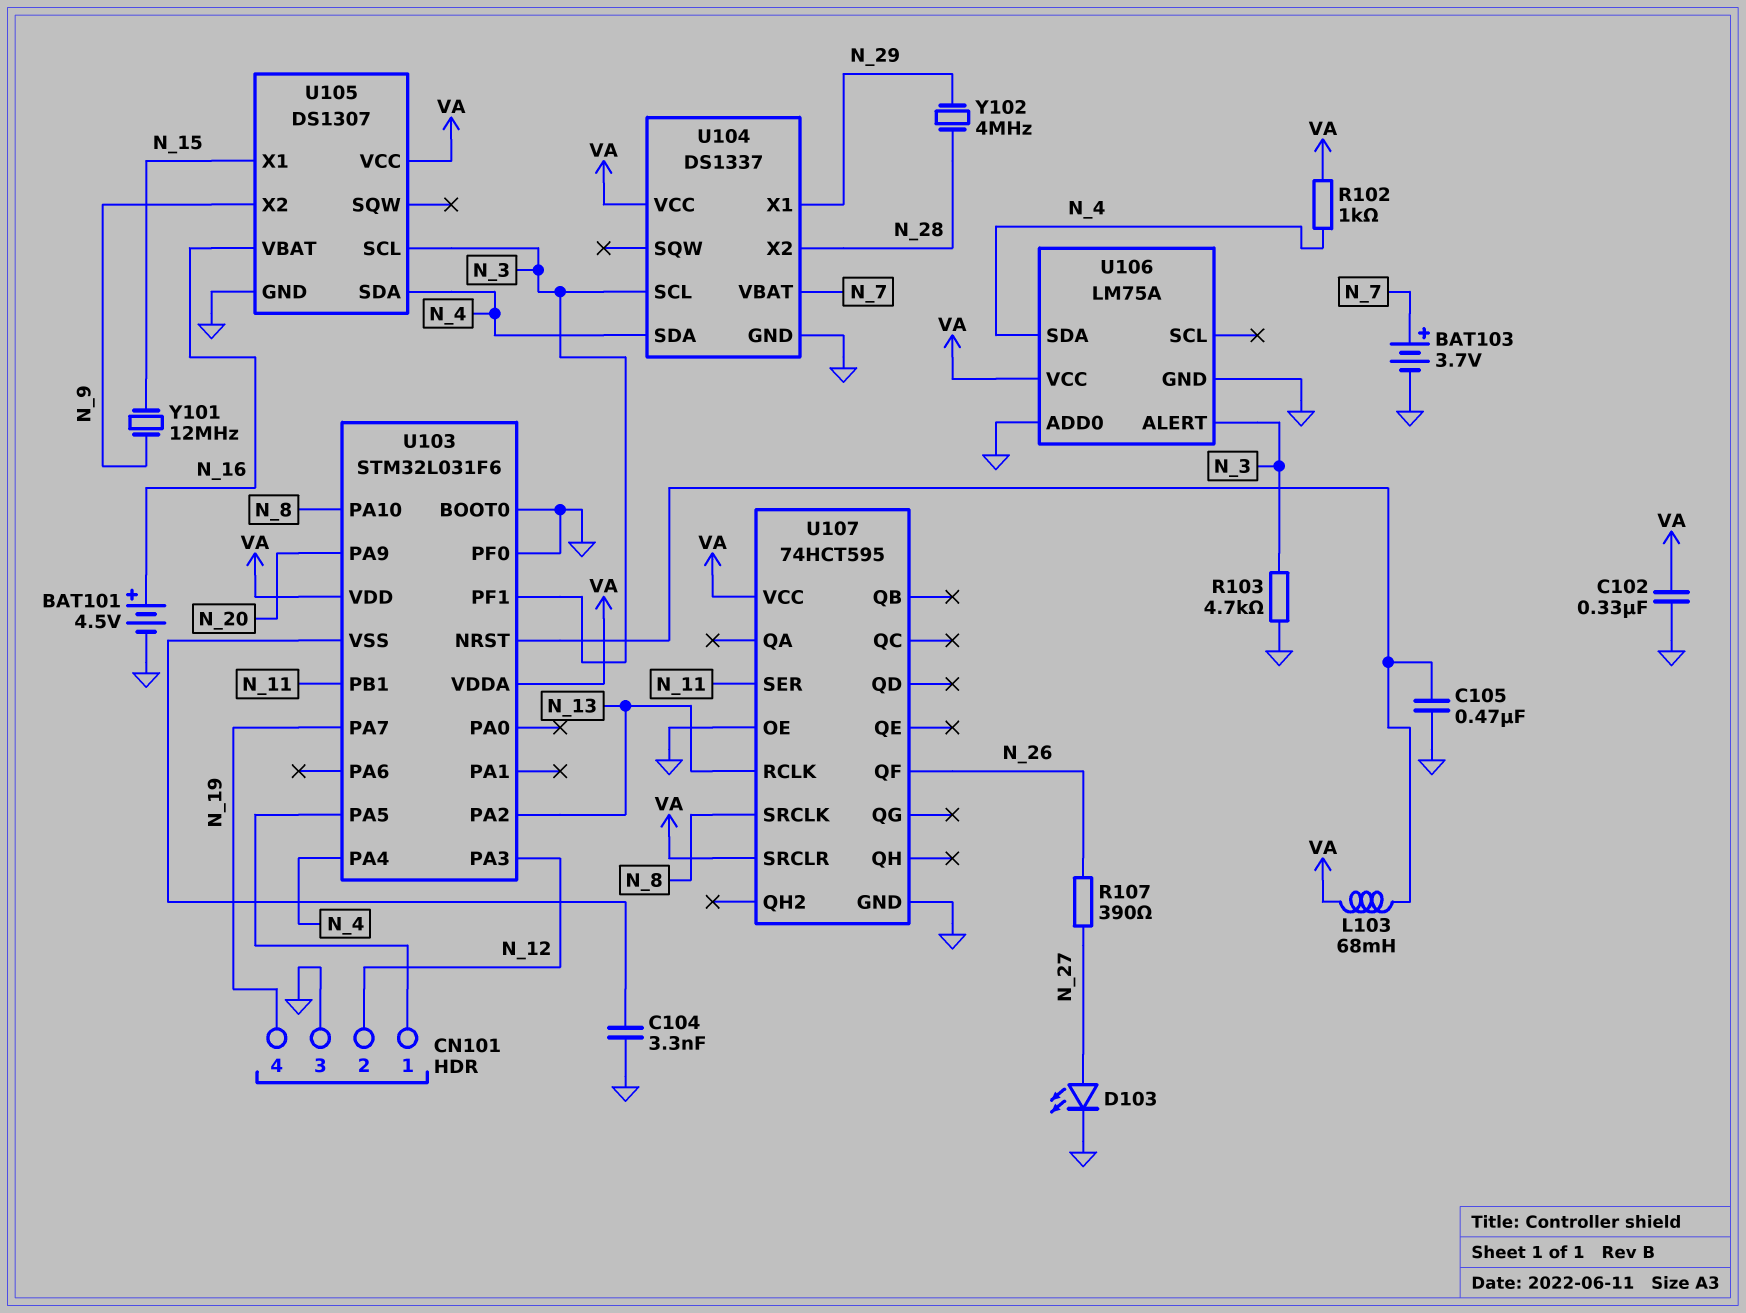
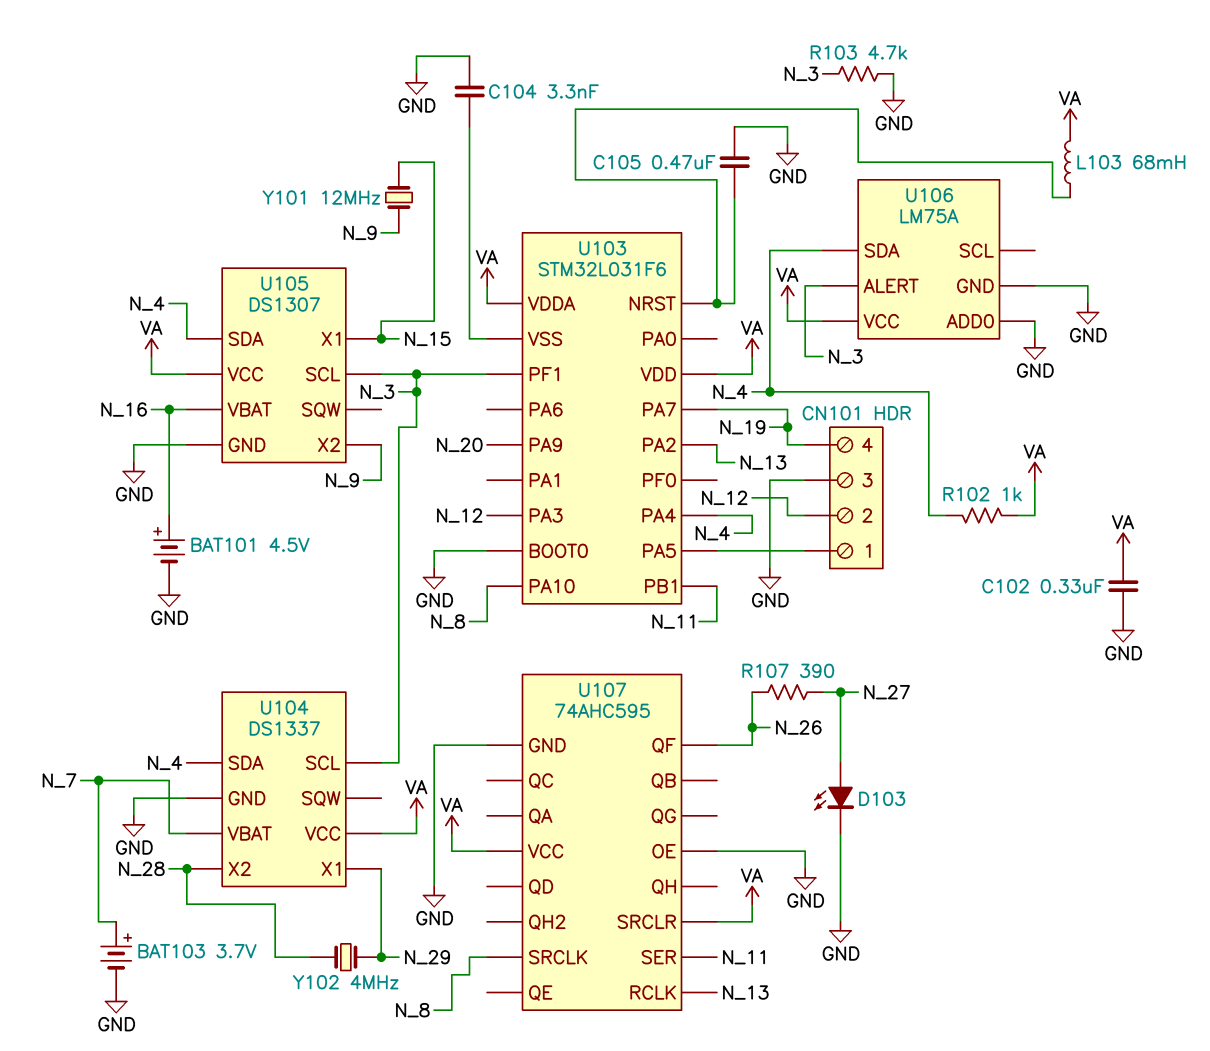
U103 pin PF0: GND -> none
U107: 74HCT595 -> 74AHC595

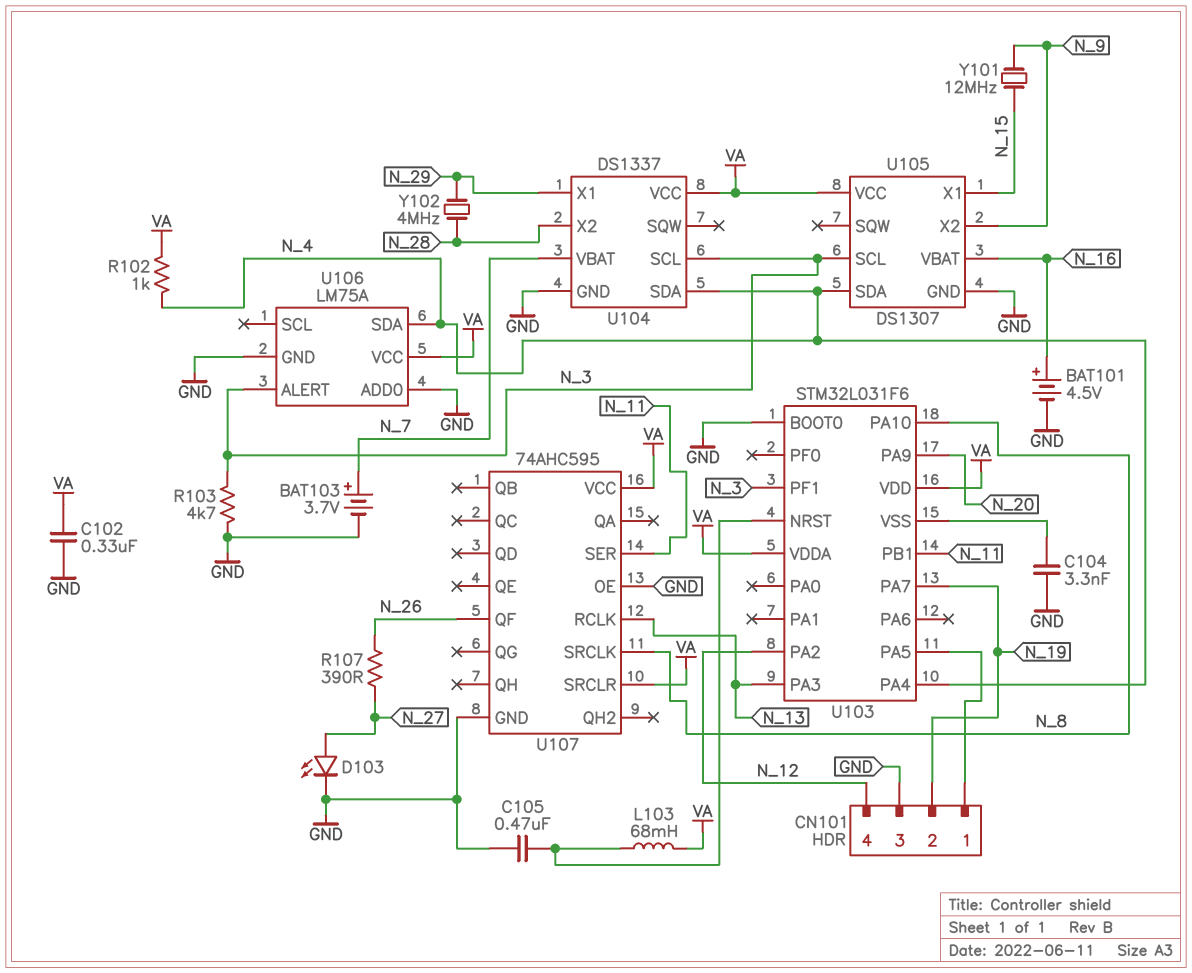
CN101 pin 2: N_12 -> N_19
CN101 pin 4: N_19 -> N_12
U103 pin PA2: N_13 -> N_12
U103 pin PA3: N_12 -> N_13

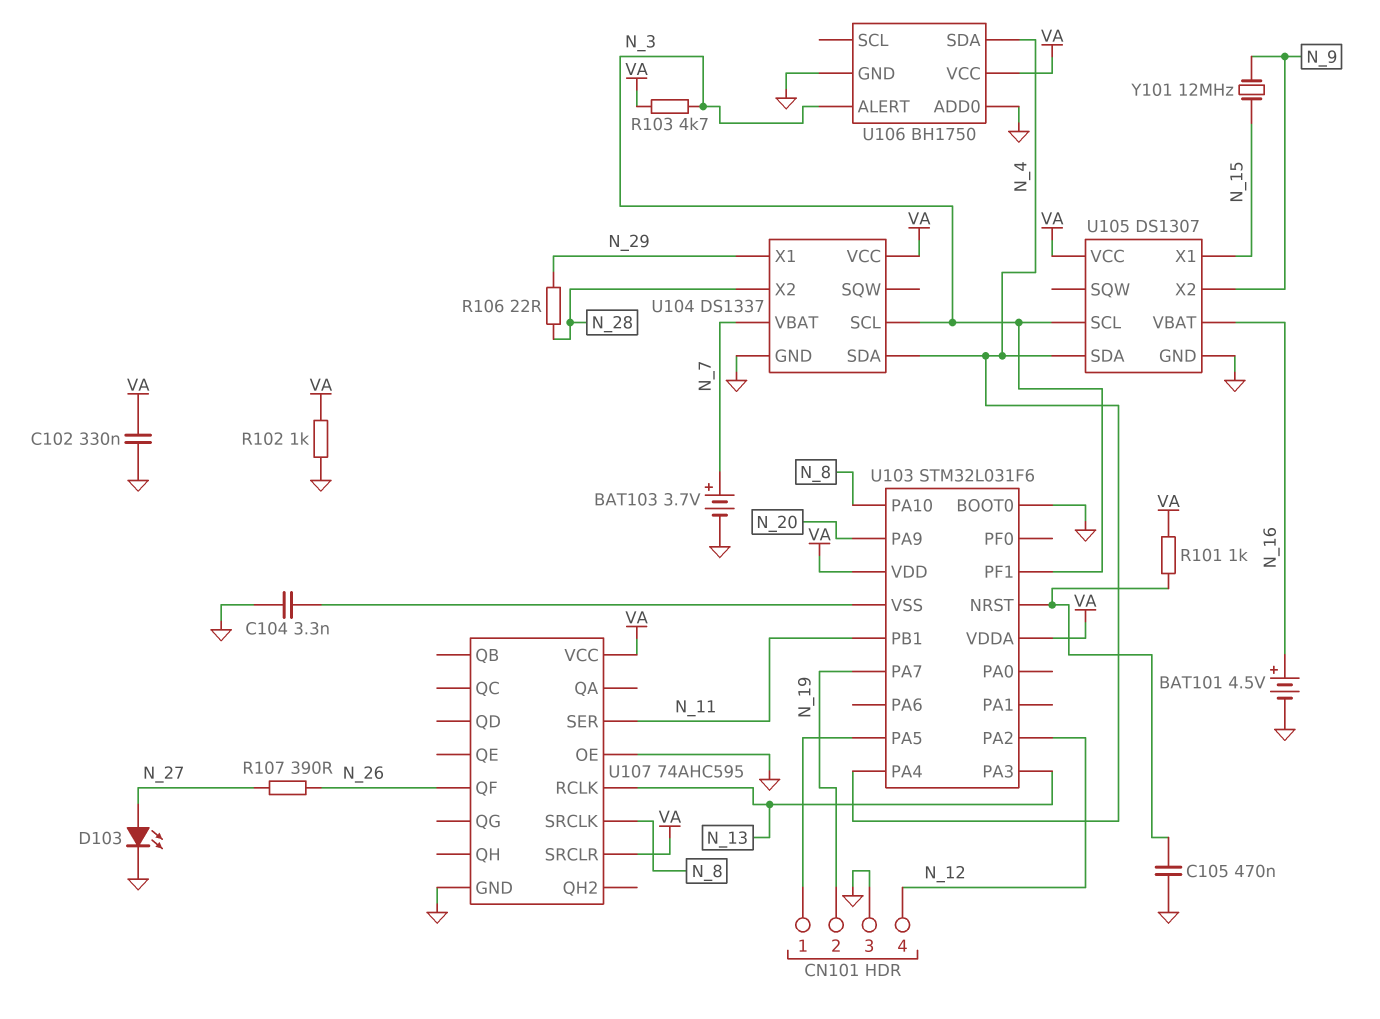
L103: 68mH (U103/NRST, VA) -> none
R101: none -> 1k (U103/NRST, VA)
R102: 1k (N_4, VA) -> 1k (GND, VA)
R103: 4.7k (GND, N_3) -> 4.7k (N_3, VA)
R106: none -> 22 (N_28, N_29)
U106: LM75A -> BH1750
Y102: 4MHz (N_28, N_29) -> none

